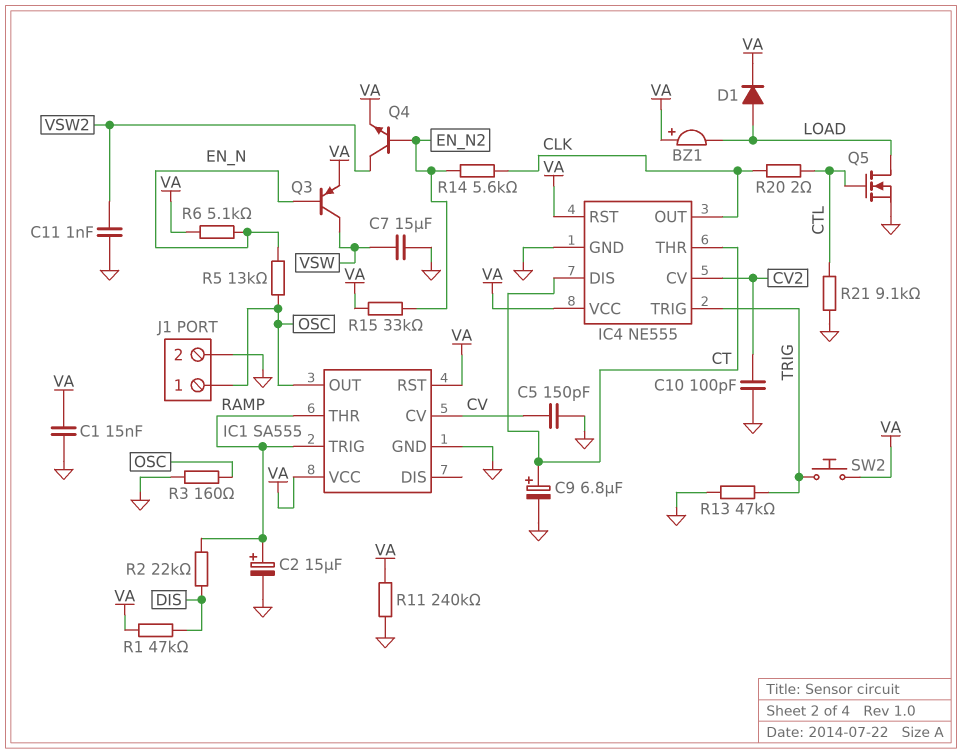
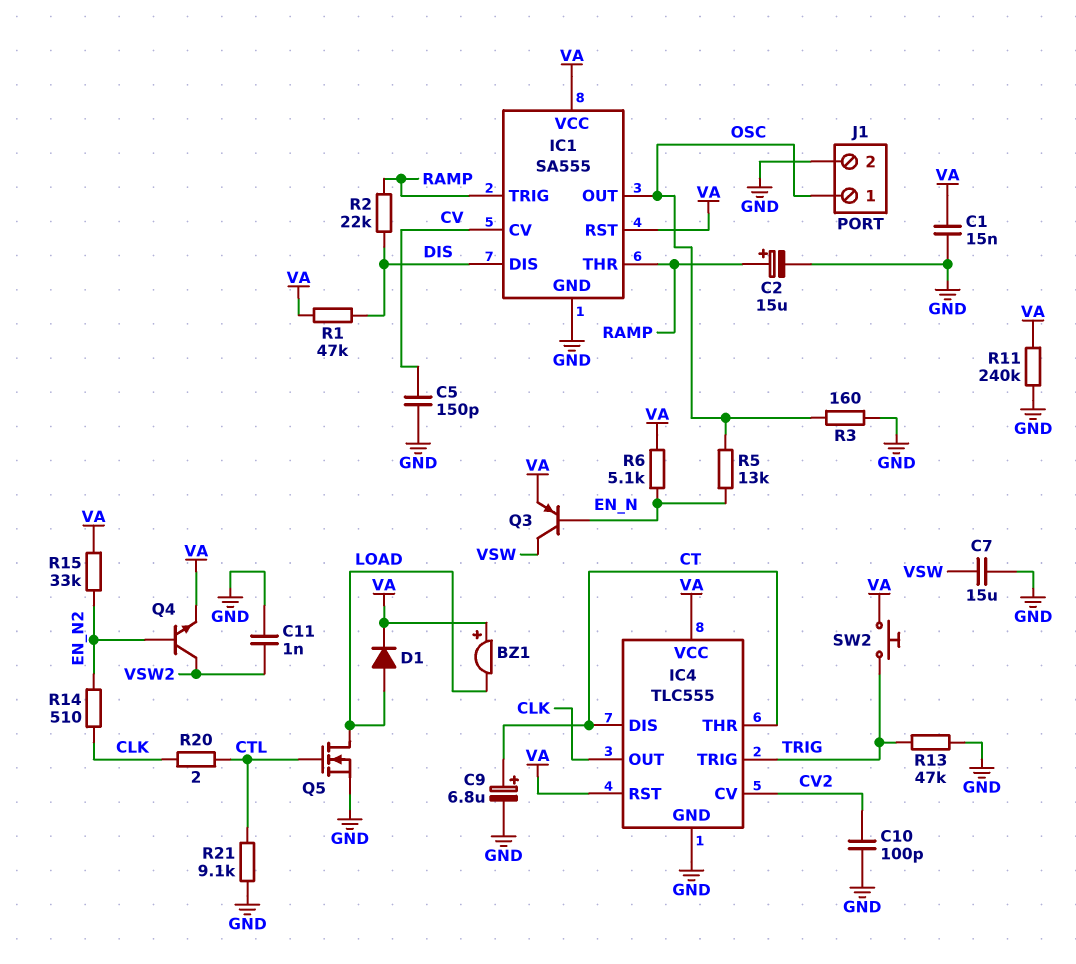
IC1 pin DIS: none -> DIS
IC4: NE555 -> TLC555
R14: 5.6k (CLK, EN_N2) -> 510 (CLK, EN_N2)

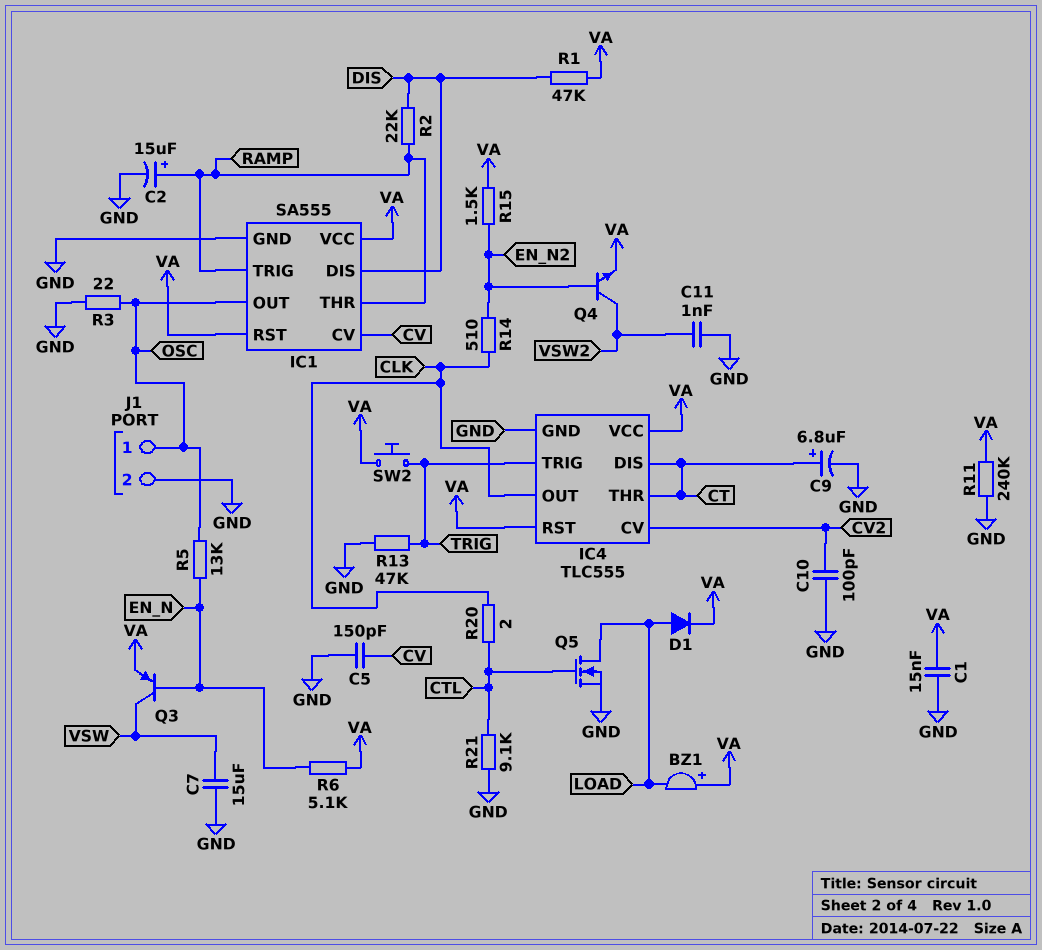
R3: 160 (GND, OSC) -> 22 (GND, OSC)
R15: 33k (EN_N2, VA) -> 1.5k (EN_N2, VA)

